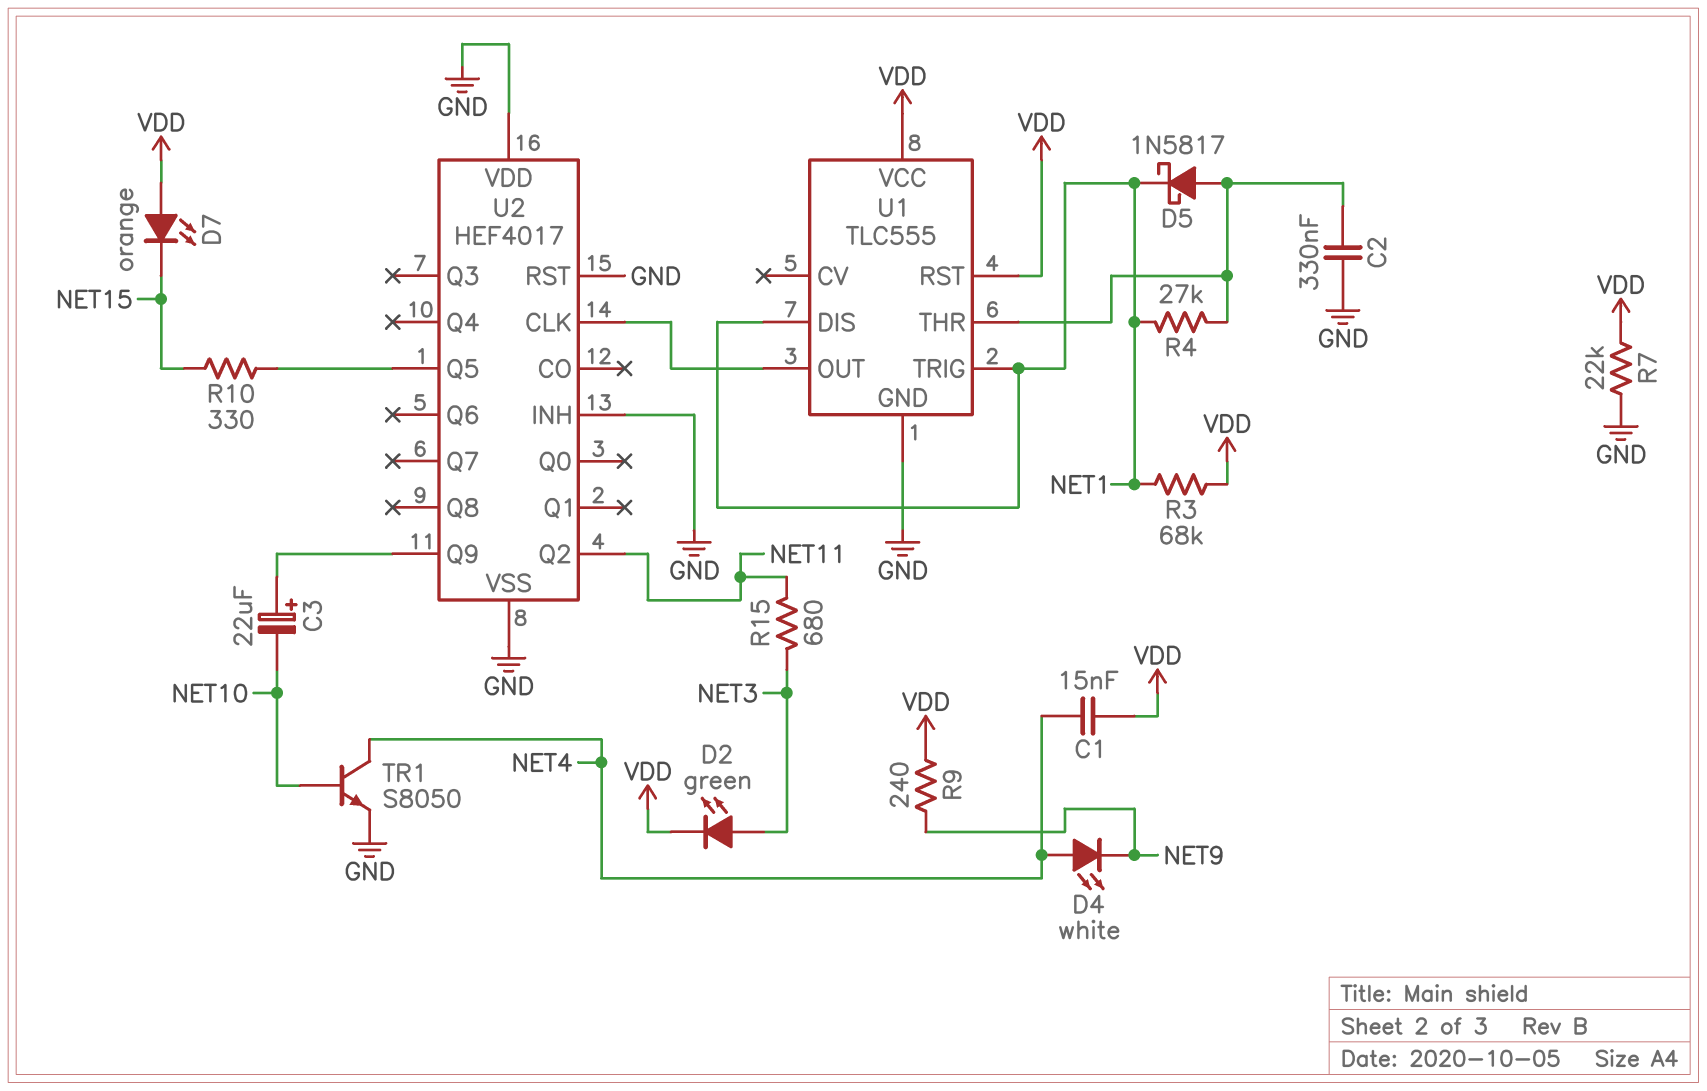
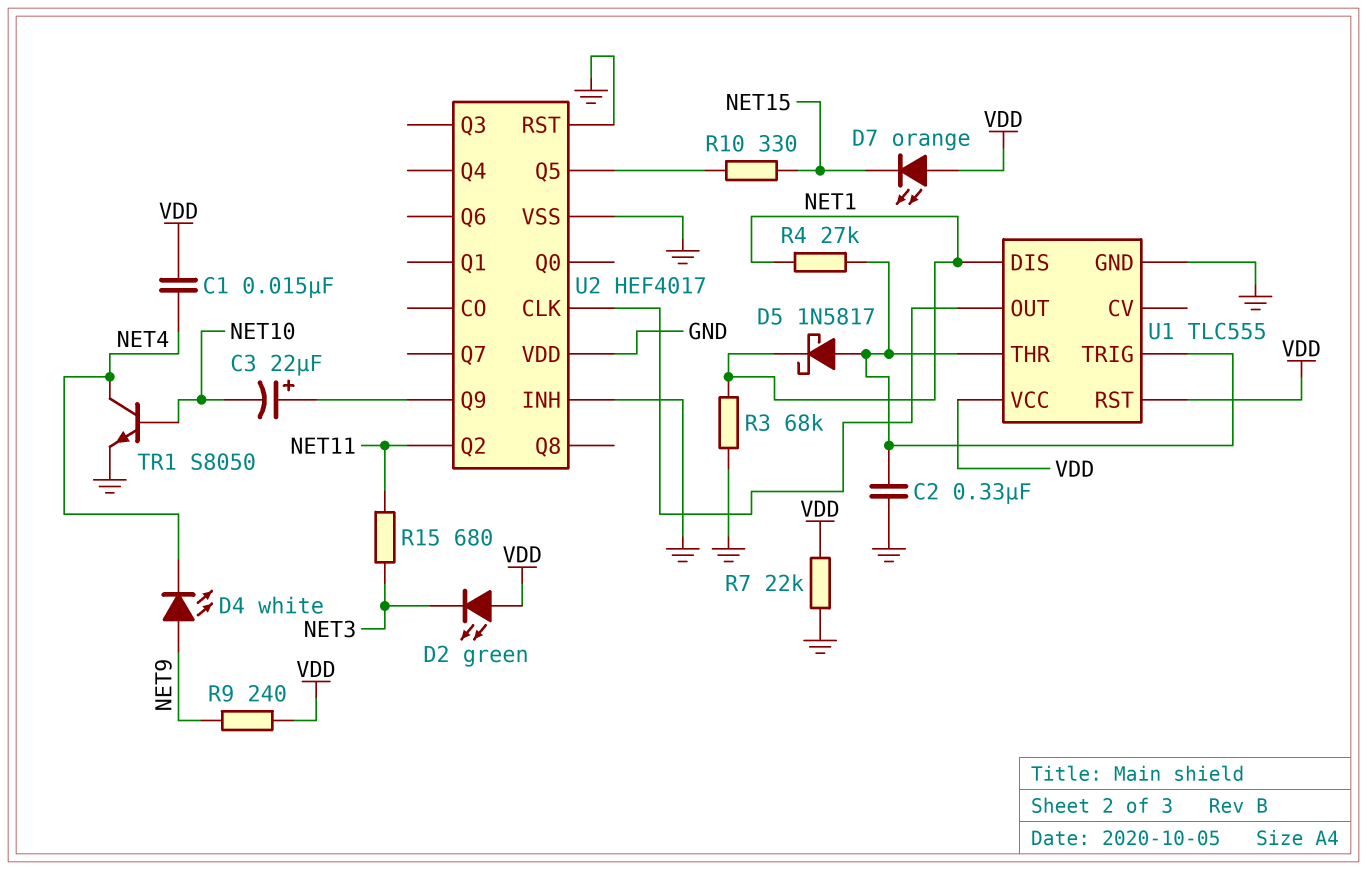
D2: LED green (A NET3, K VDD) -> LED green (A VDD, K NET3)
D4: LED white (A NET4, K NET9) -> LED white (A NET9, K NET4)
R3: 68k (NET1, VDD) -> 68k (GND, NET1)
U1 pin TRIG: NET1 -> U1/THR

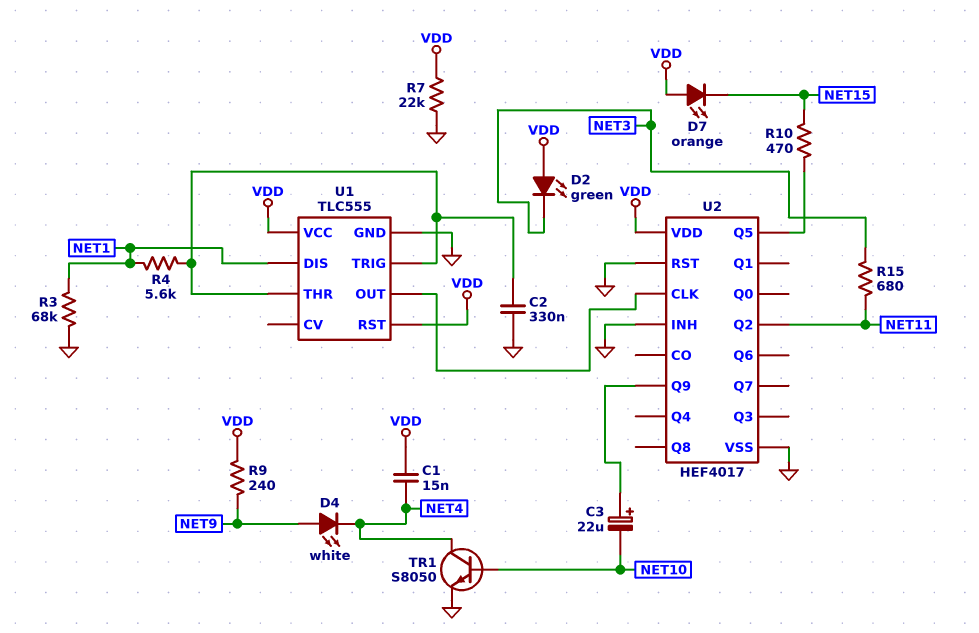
D5: schottky 1N5817 (A U1/THR, K NET1) -> none
R4: 27k (NET1, U1/THR) -> 5.6k (NET1, U1/THR)
R10: 330 (NET15, U2/Q5) -> 470 (NET15, U2/Q5)
U2 pin VDD: GND -> VDD

